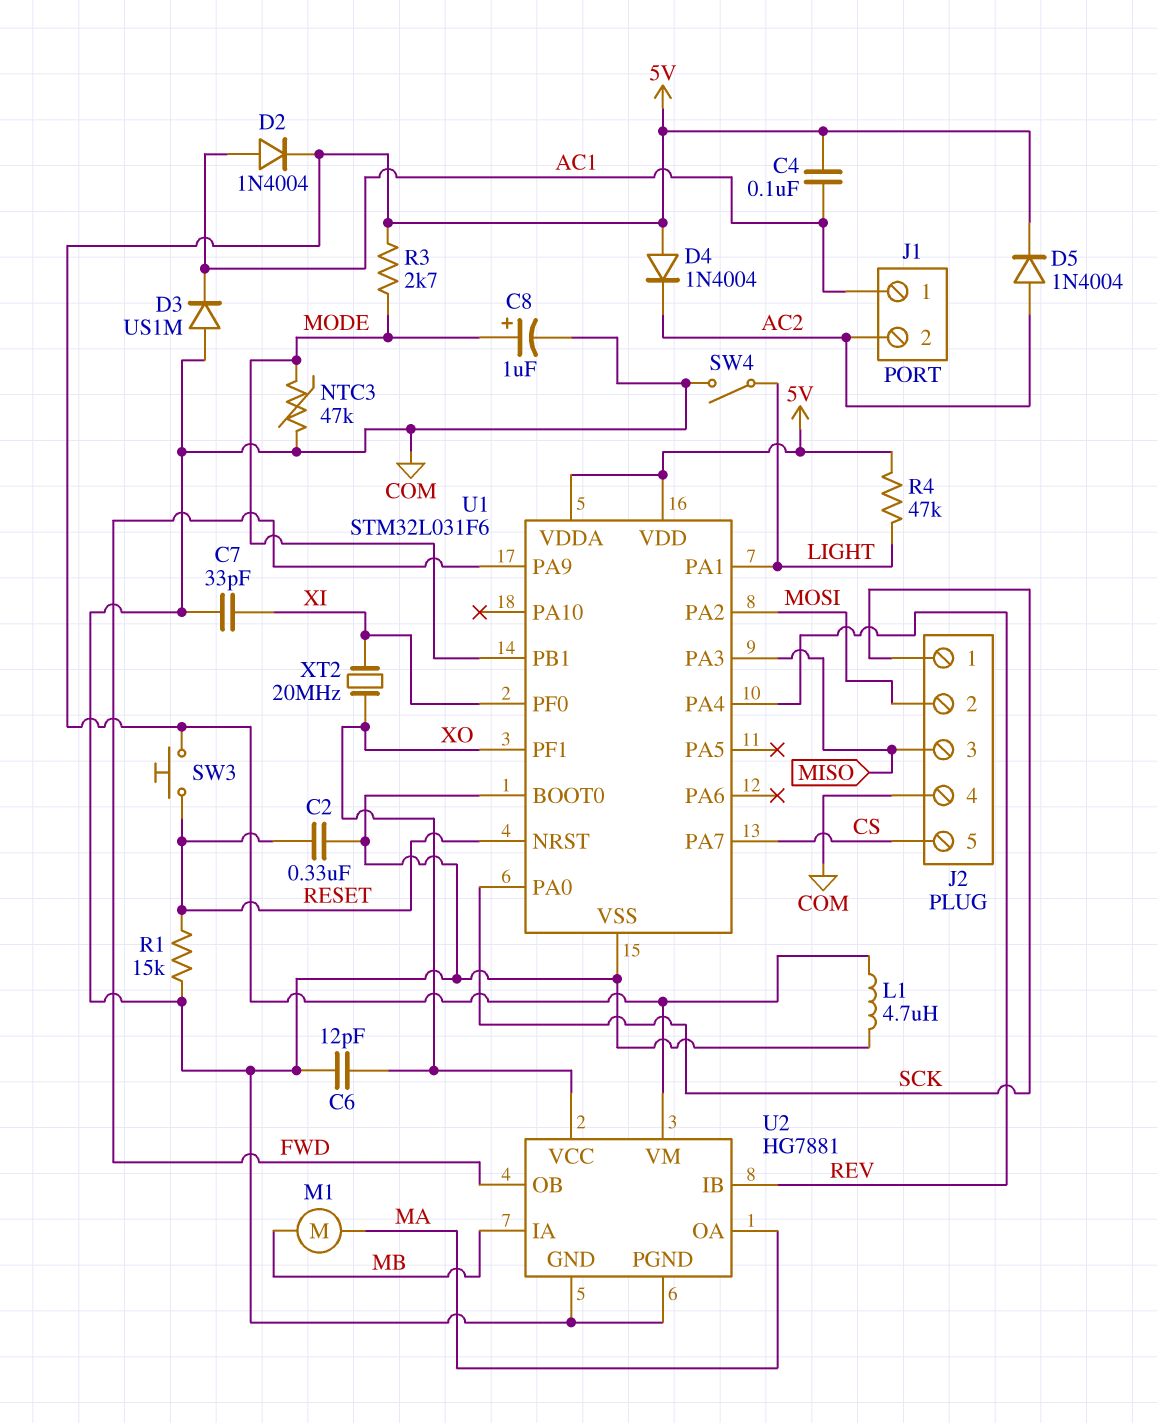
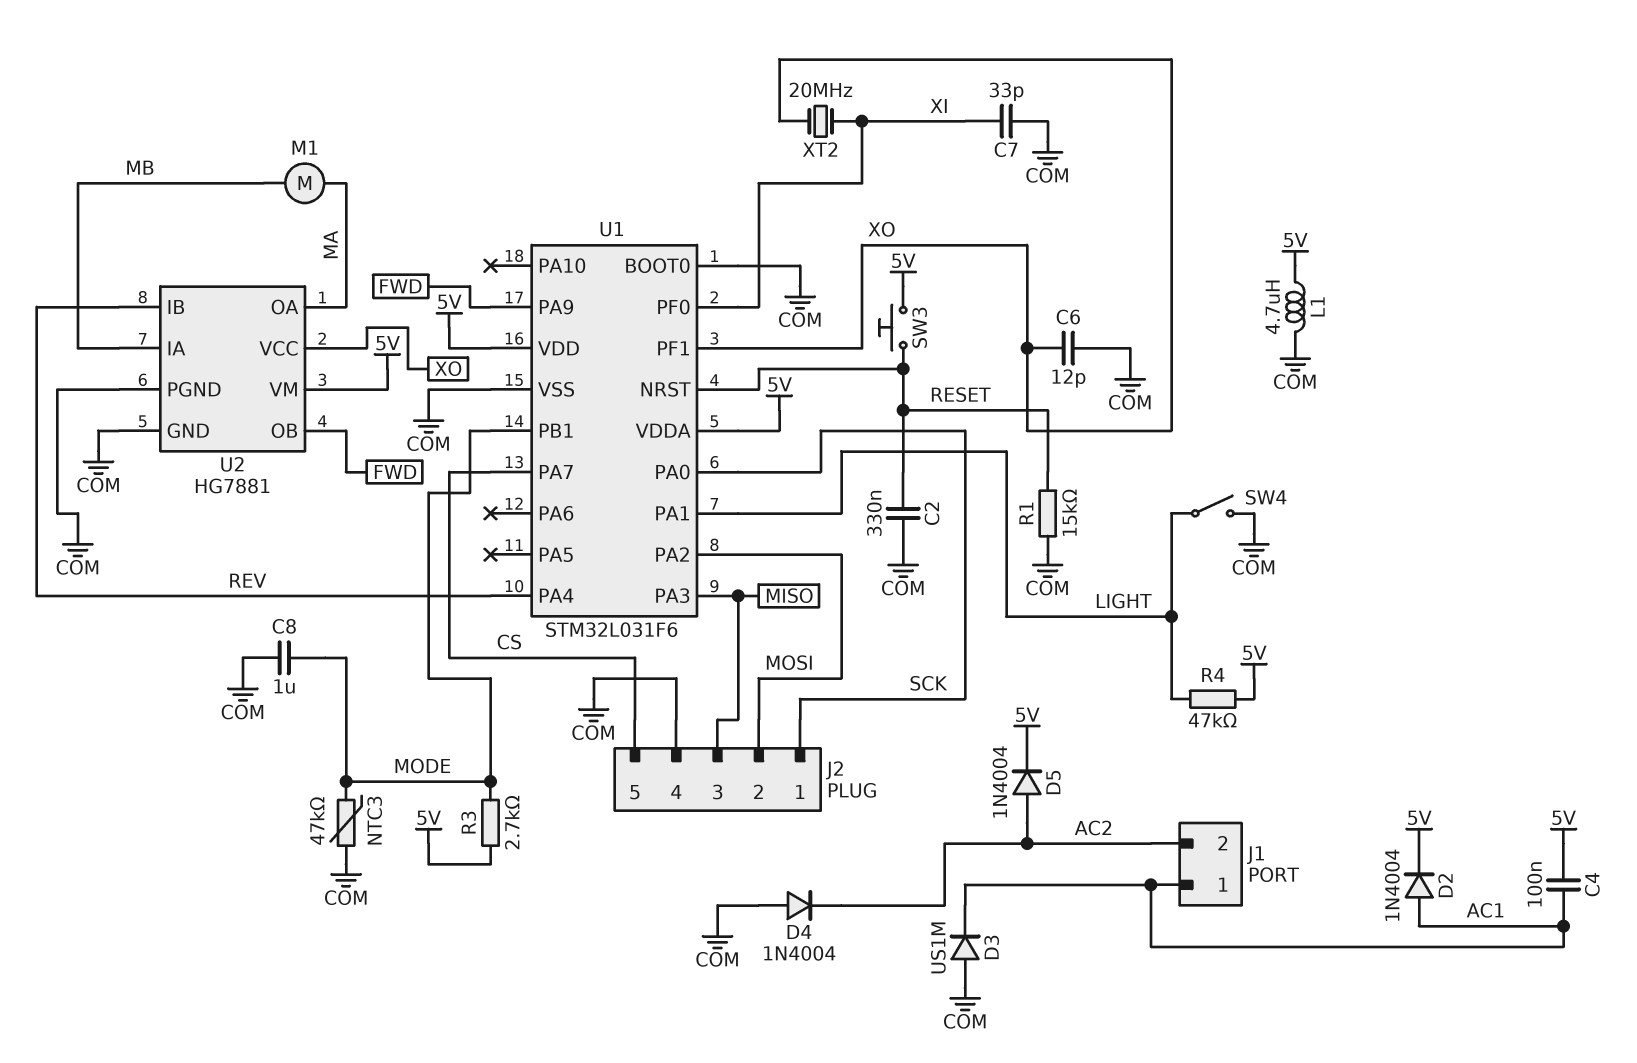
C8: 1uF (plus MODE, minus COM) -> 1uF (COM, MODE)
D4: diode 1N4004 (A 5V, K AC2) -> diode 1N4004 (A COM, K AC2)

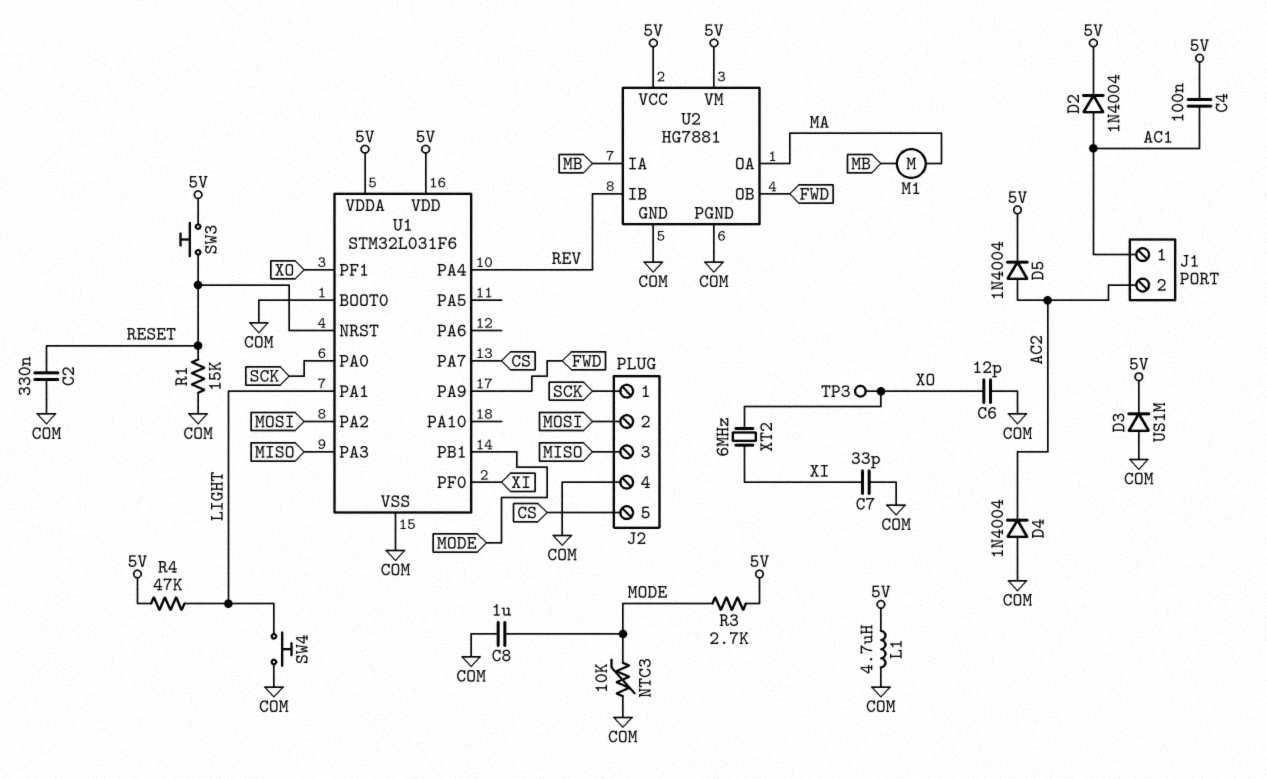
D3: diode US1M (A COM, K AC1) -> diode US1M (A COM, K 5V)
NTC3: 47k (COM, MODE) -> 10k (COM, MODE)
SW4: switch (COM, LIGHT) -> button (COM, LIGHT)
TP3: none -> test point (XO)
U2 pin VCC: XO -> 5V
XT2: 20MHz (XI, XO) -> 6MHz (XI, XO)

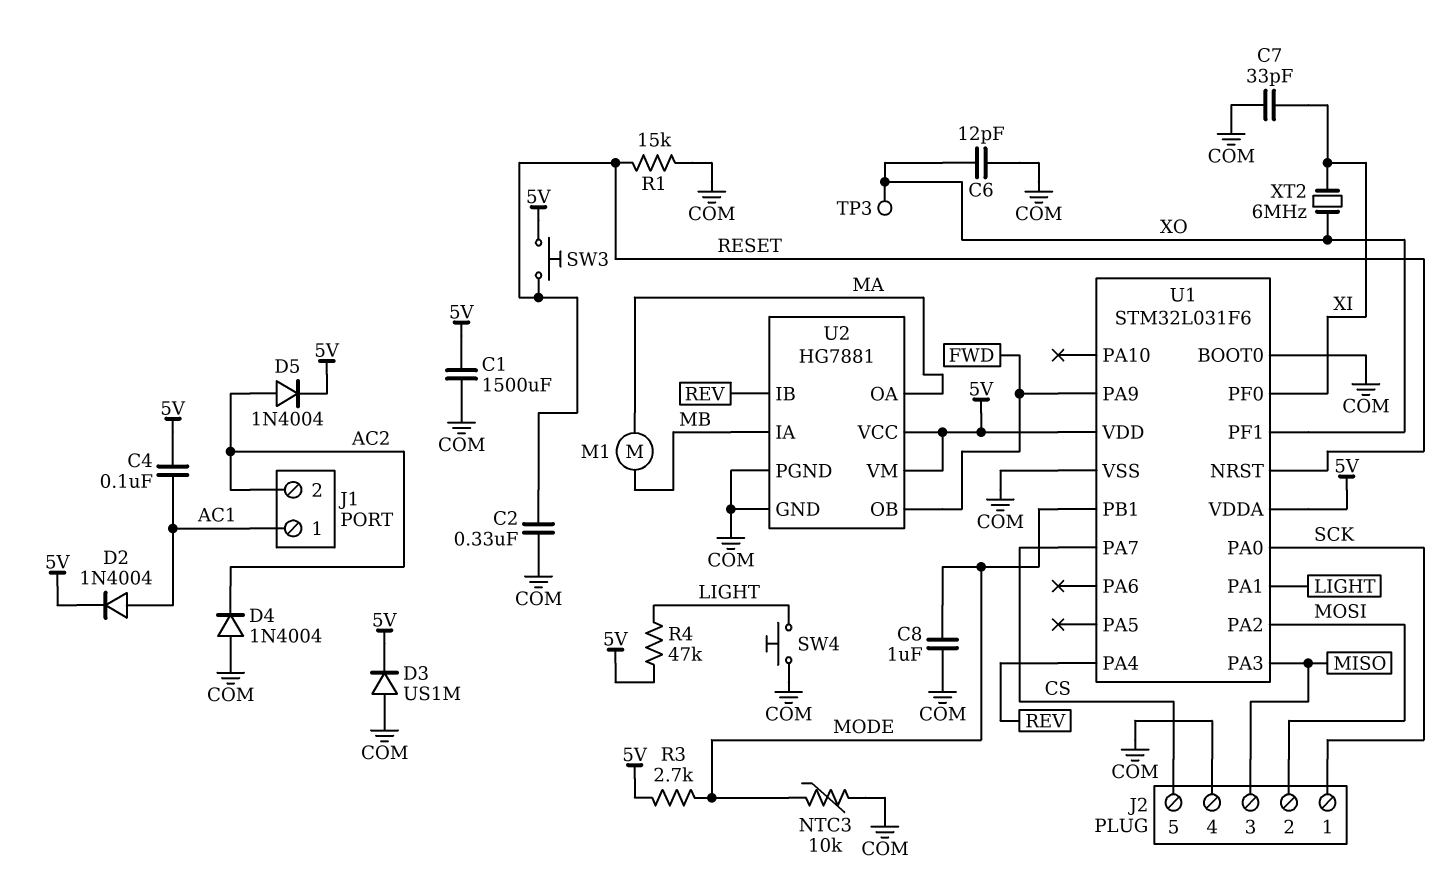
C1: none -> 1500uF (5V, COM)
L1: 4.7uH (5V, COM) -> none

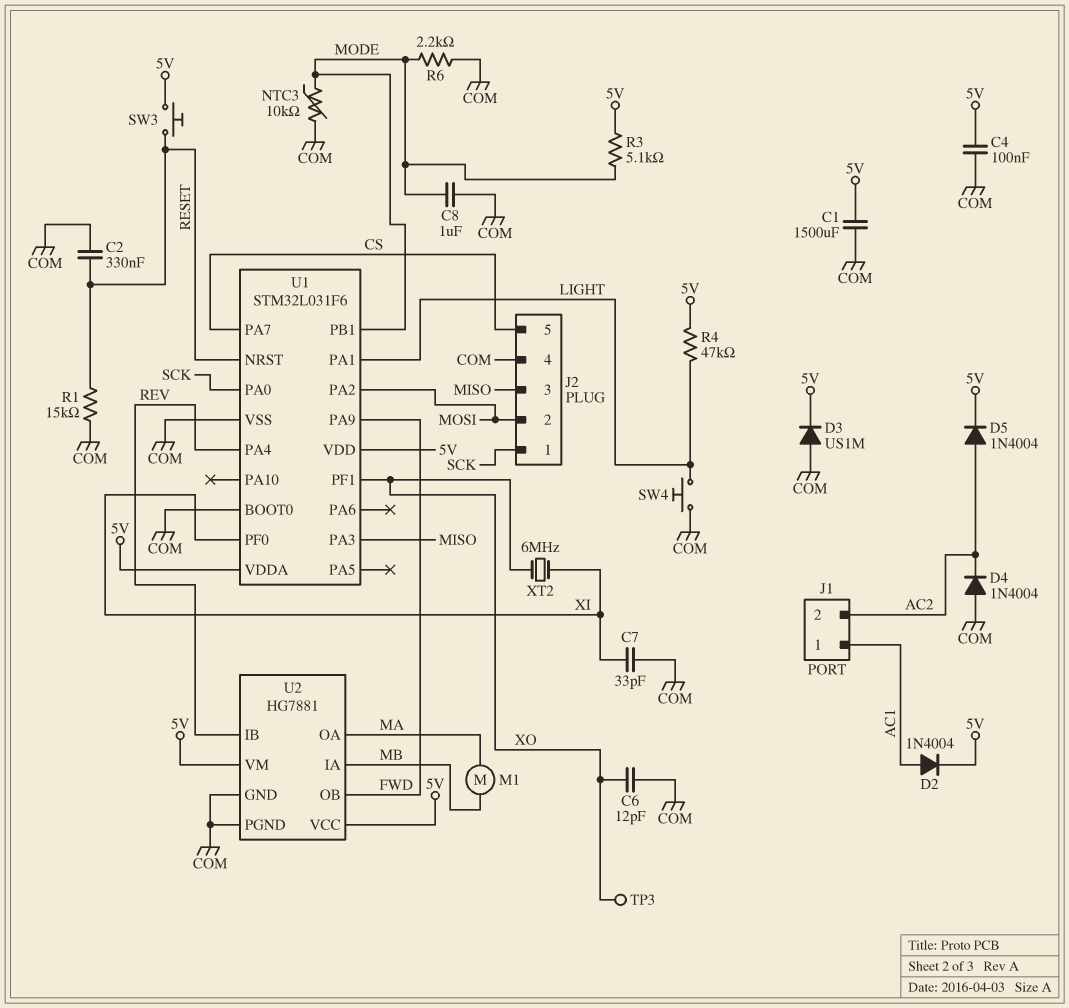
C4: 100nF (5V, AC1) -> 100nF (5V, COM)
R3: 2.7k (5V, MODE) -> 5.1k (5V, MODE)
R6: none -> 2.2k (COM, MODE)

